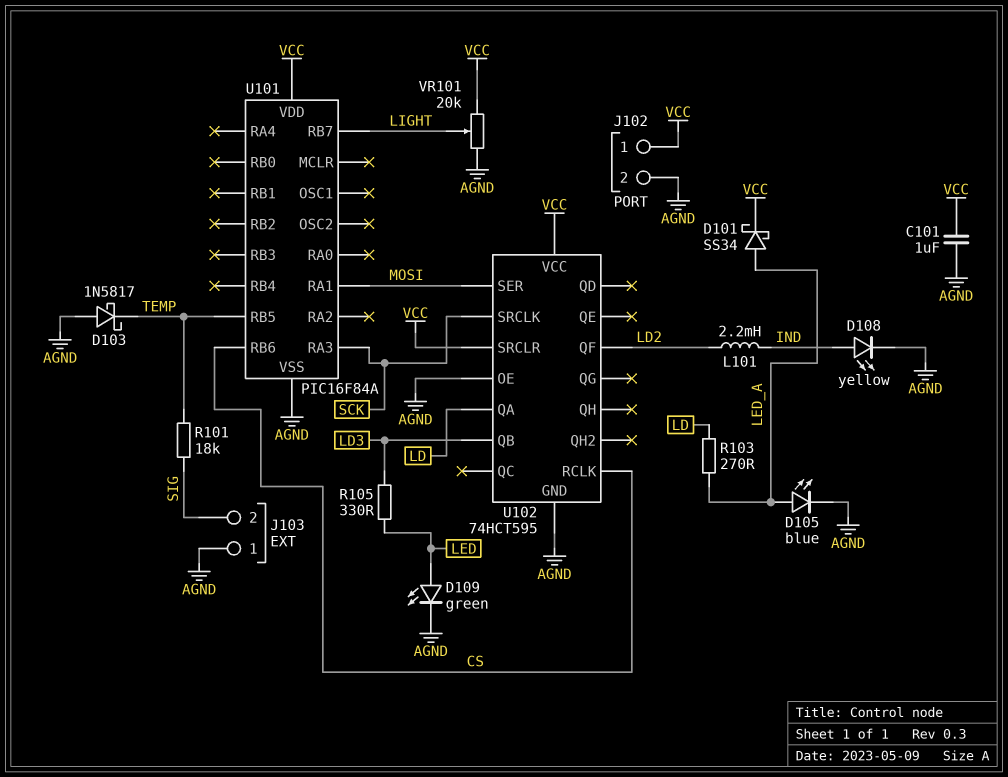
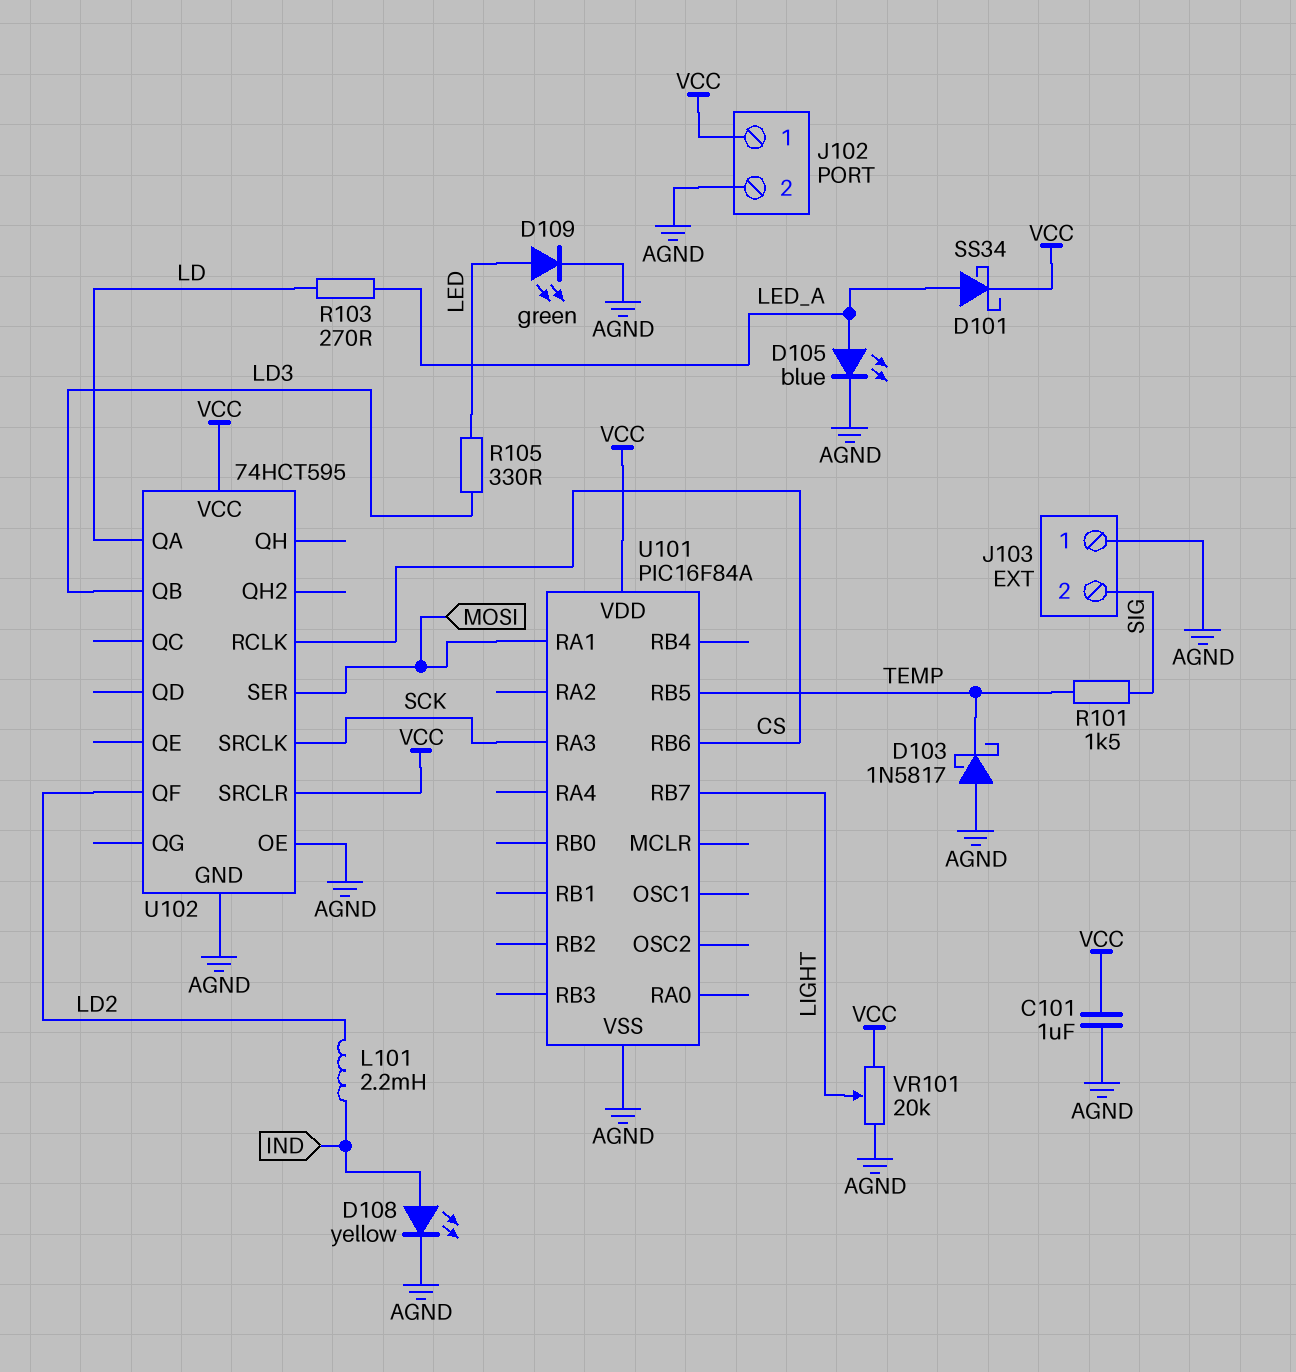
R101: 18k (SIG, TEMP) -> 1.5k (SIG, TEMP)

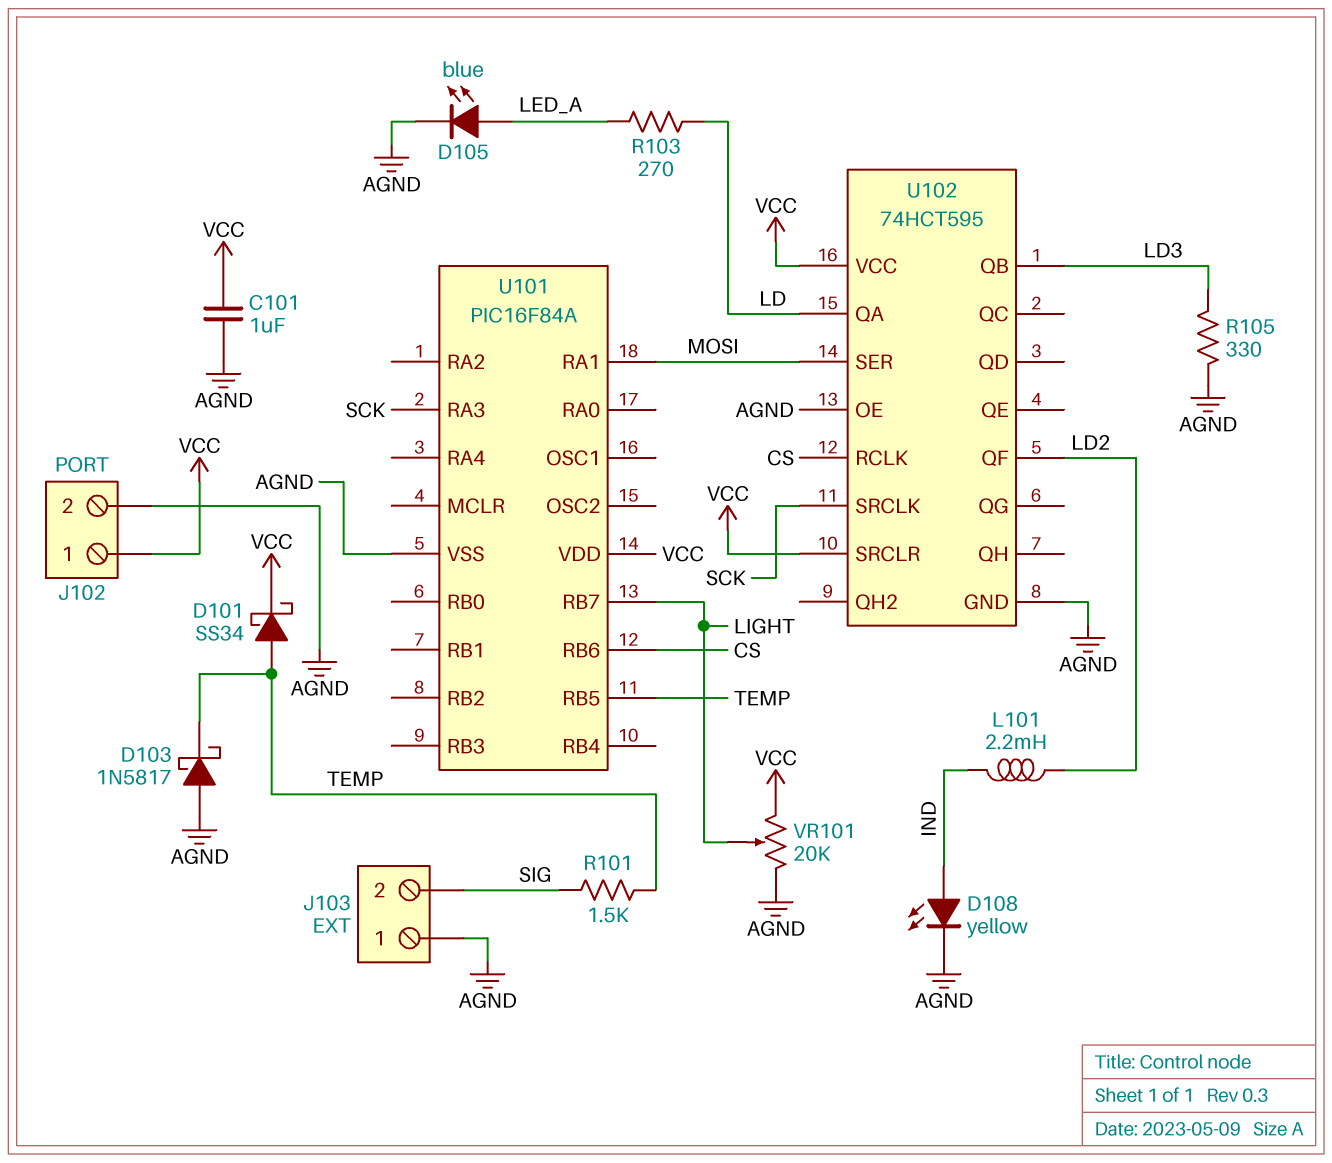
D101: schottky SS34 (A LED_A, K VCC) -> schottky SS34 (A TEMP, K VCC)
D109: LED green (A LED, K AGND) -> none
R105: 330 (LD3, LED) -> 330 (AGND, LD3)

